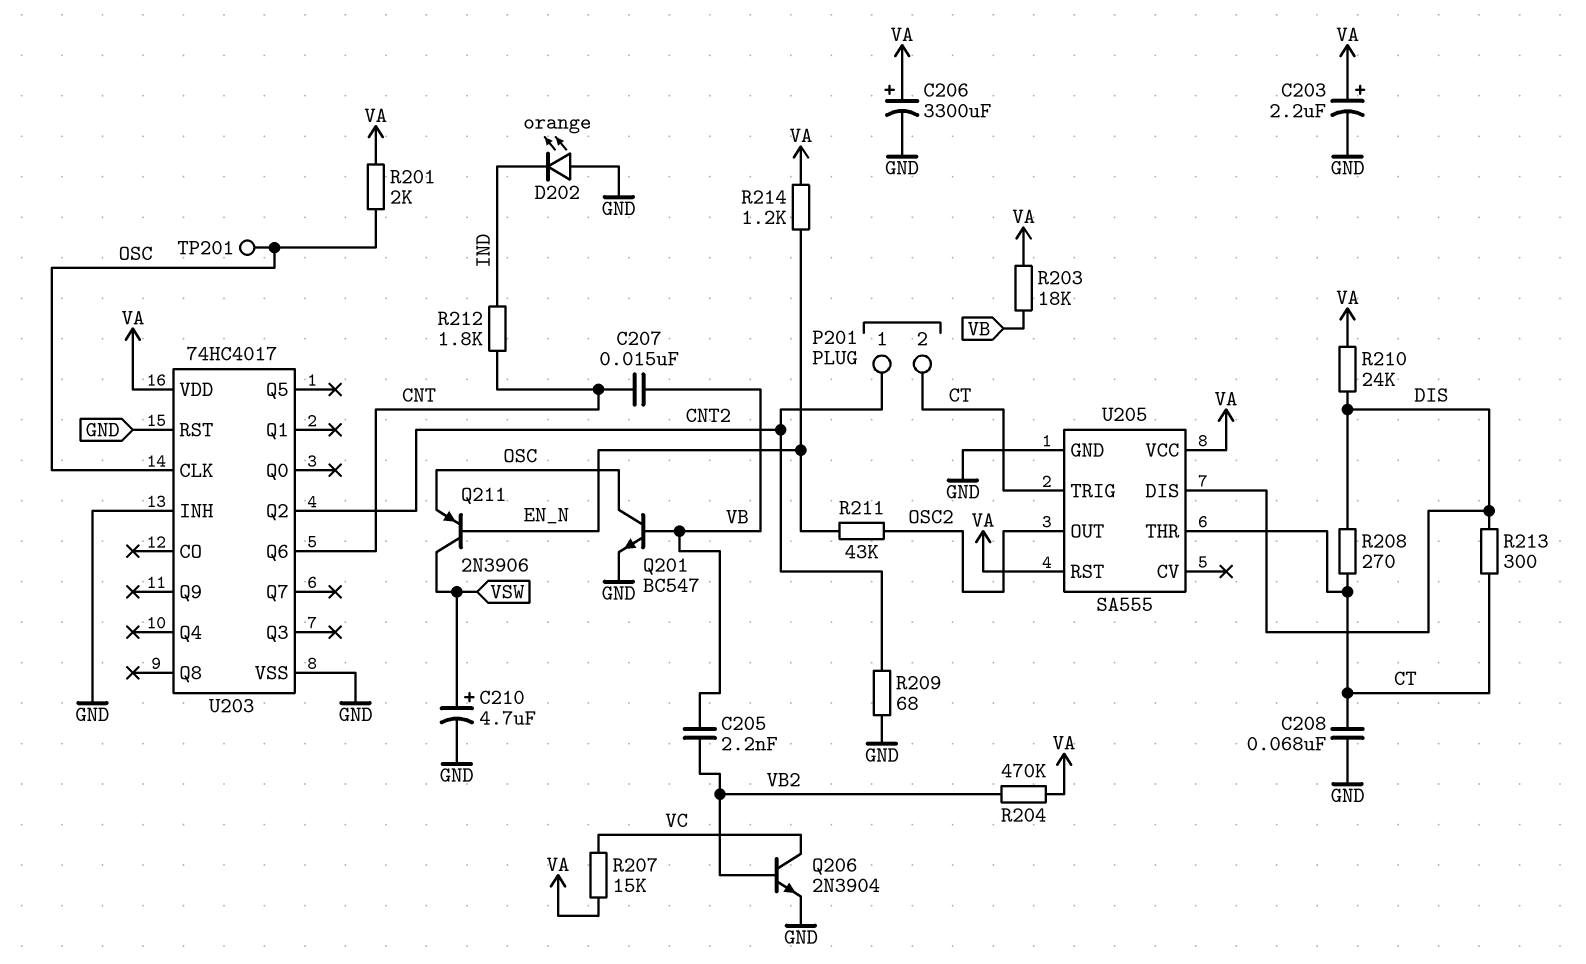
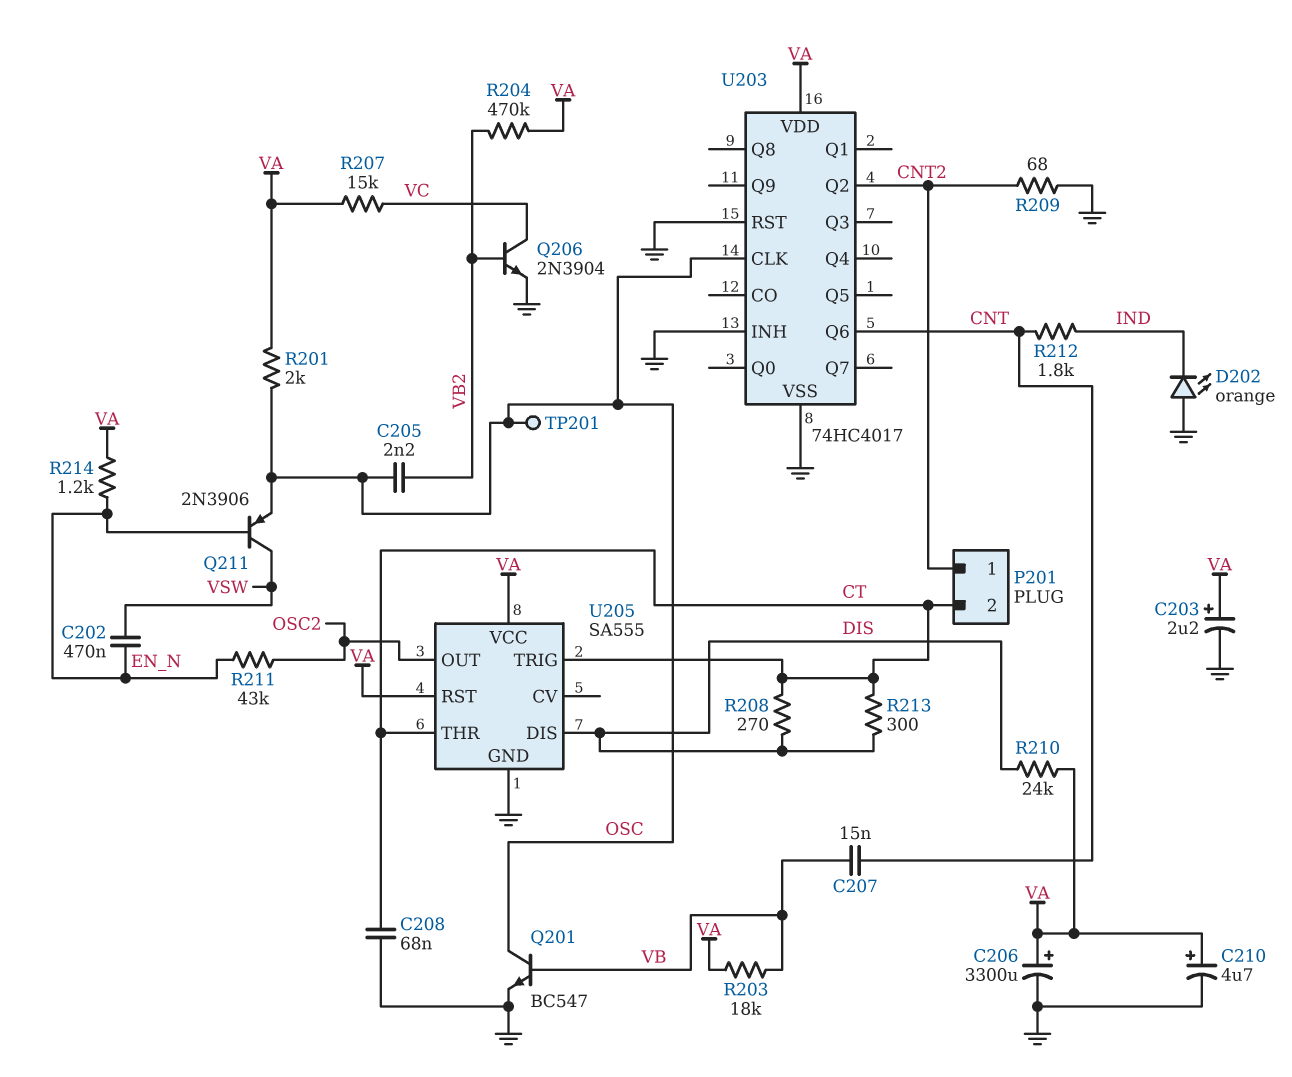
C202: none -> 470nF (EN_N, VSW)
C205: 2.2nF (VB, VB2) -> 2.2nF (OSC, VB2)
C210: 4.7uF (plus VSW, minus GND) -> 4.7uF (plus VA, minus GND)

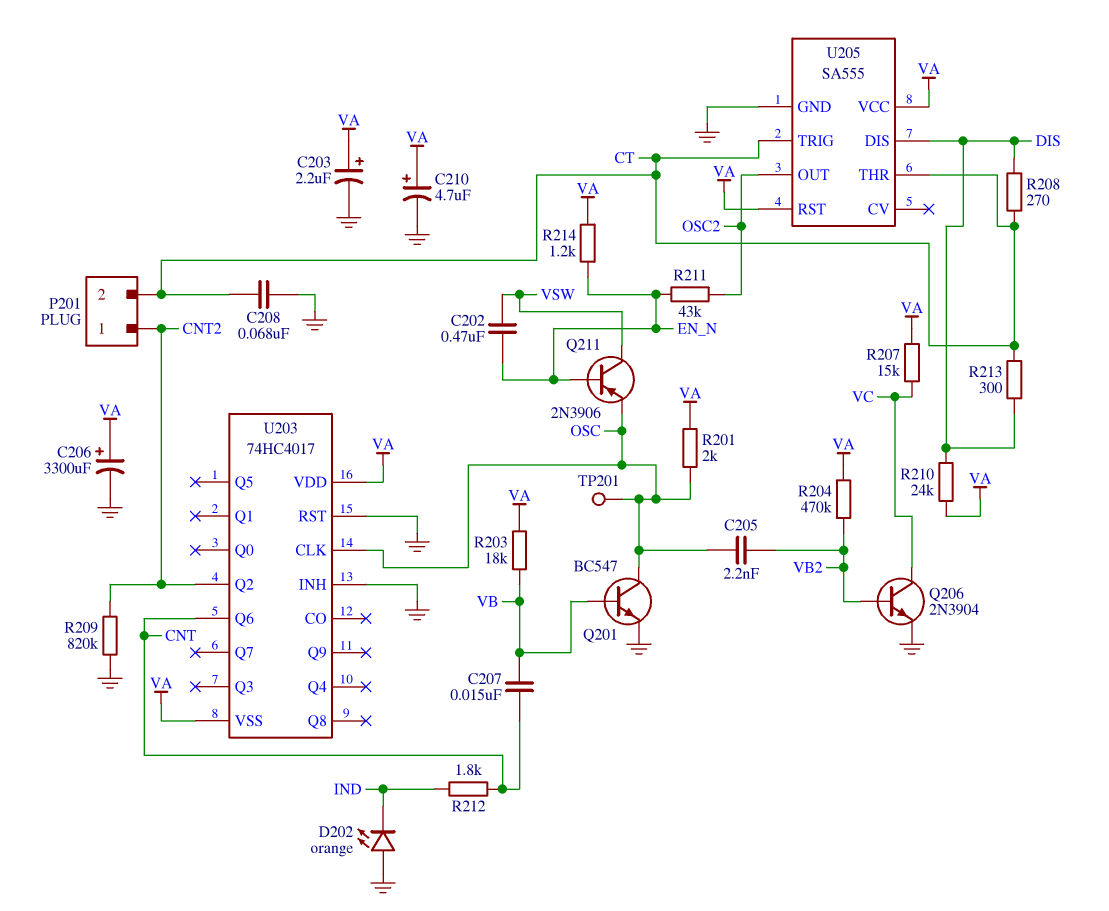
R209: 68 (CNT2, GND) -> 820k (CNT2, GND)
U203 pin VSS: GND -> VA

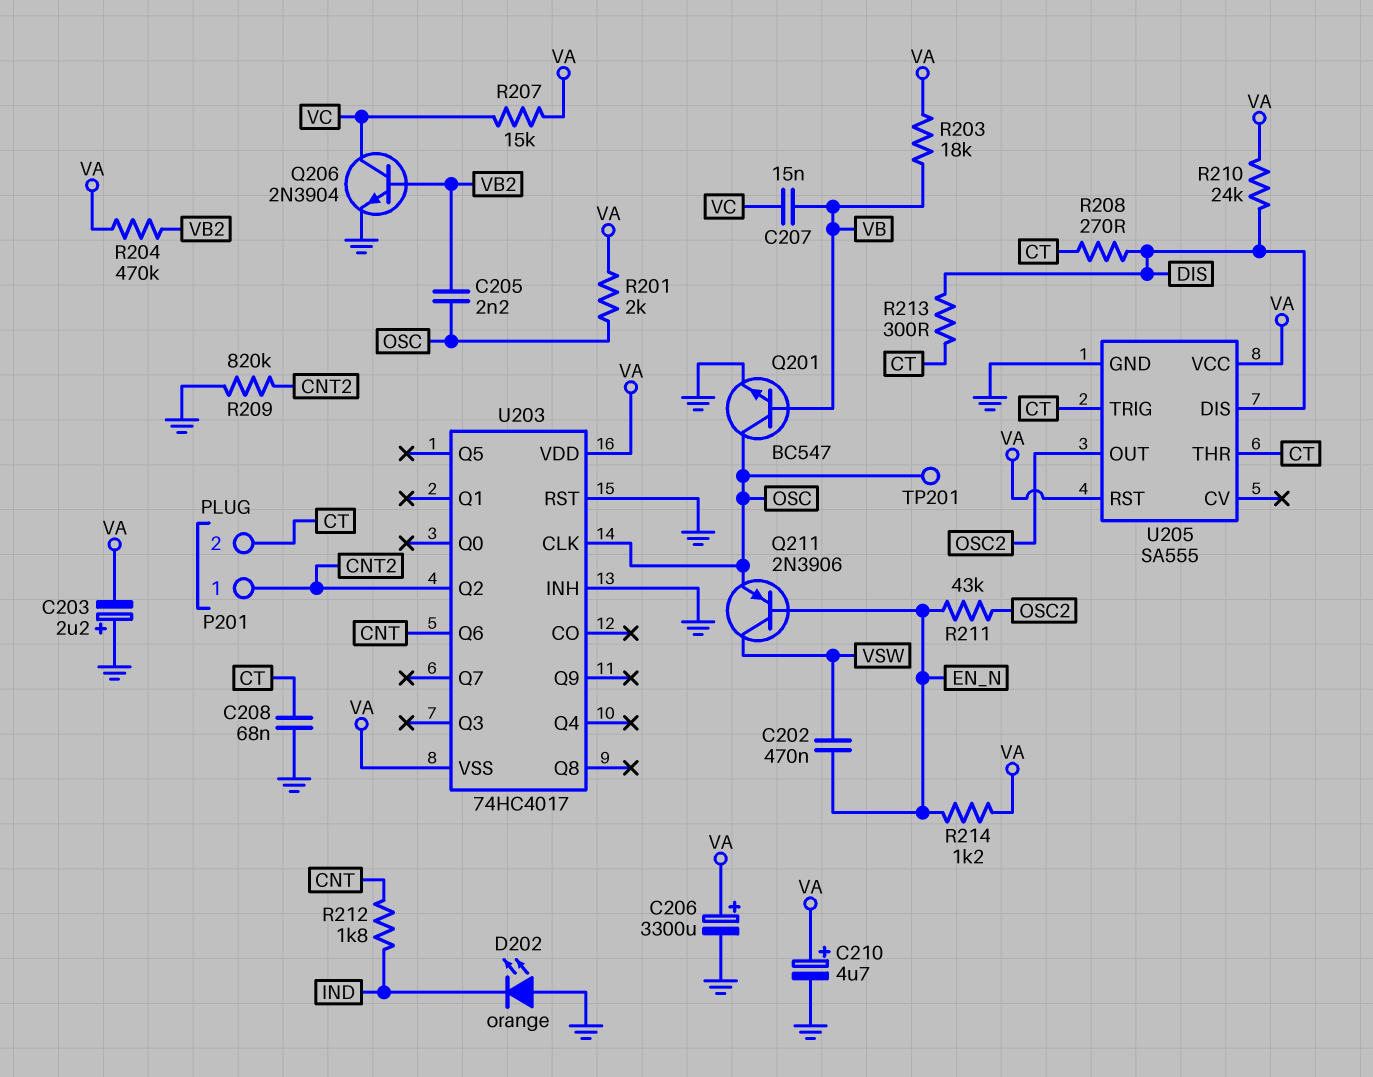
C203: 2.2uF (plus VA, minus GND) -> 2.2uF (plus GND, minus VA)
C207: 15nF (CNT, VB) -> 15nF (VB, VC)

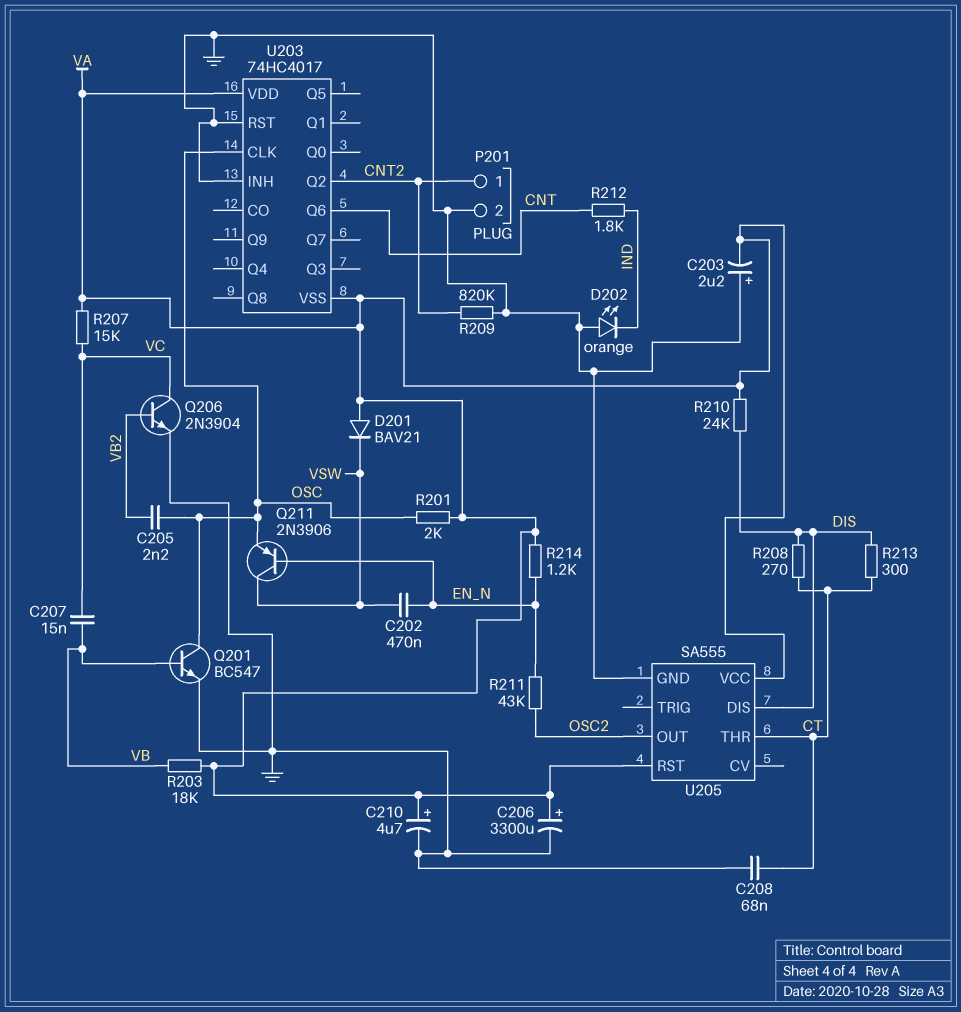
D201: none -> diode BAV21 (A VA, K VSW)
P201 pin 2: CT -> GND
R204: 470k (VA, VB2) -> none
TP201: test point (OSC) -> none
U205 pin TRIG: CT -> none

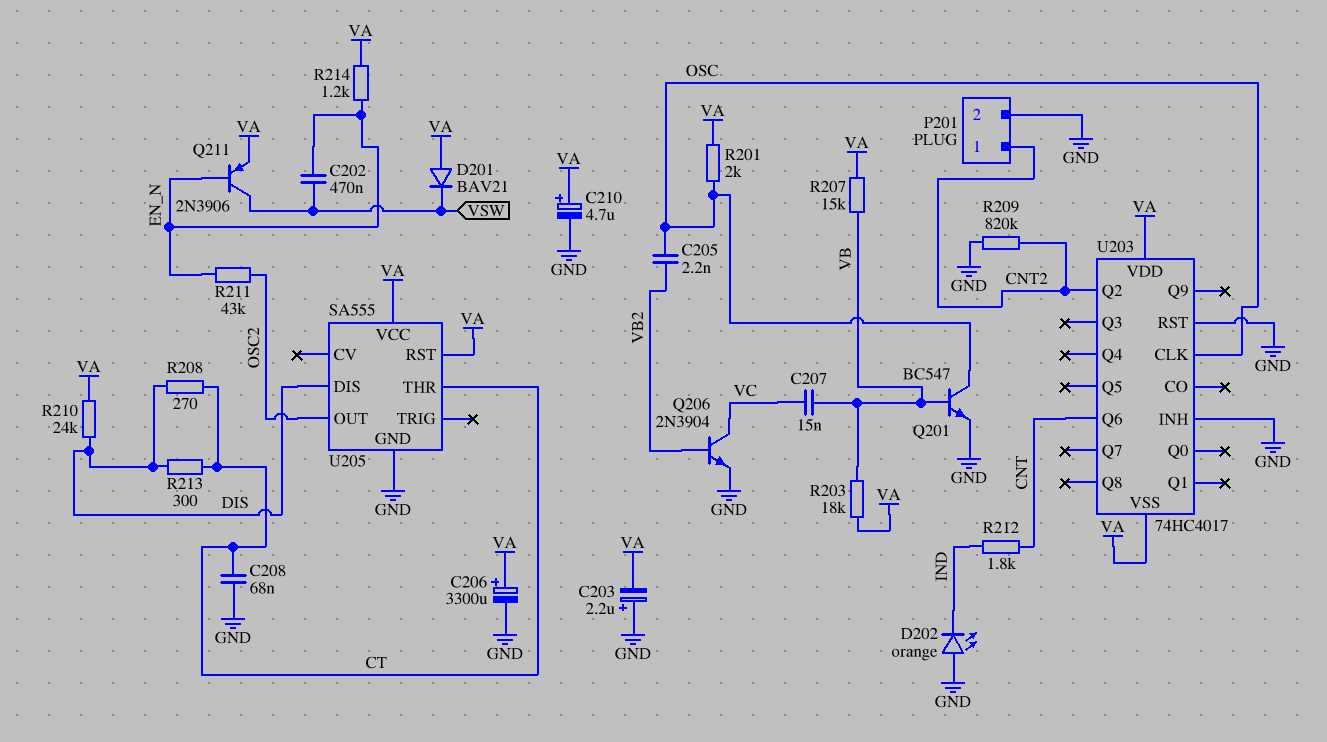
Q211: PNP 2N3906 (B EN_N, C VSW, E OSC) -> PNP 2N3906 (B EN_N, C VSW, E VA)
R207: 15k (VA, VC) -> 15k (VA, VB)

